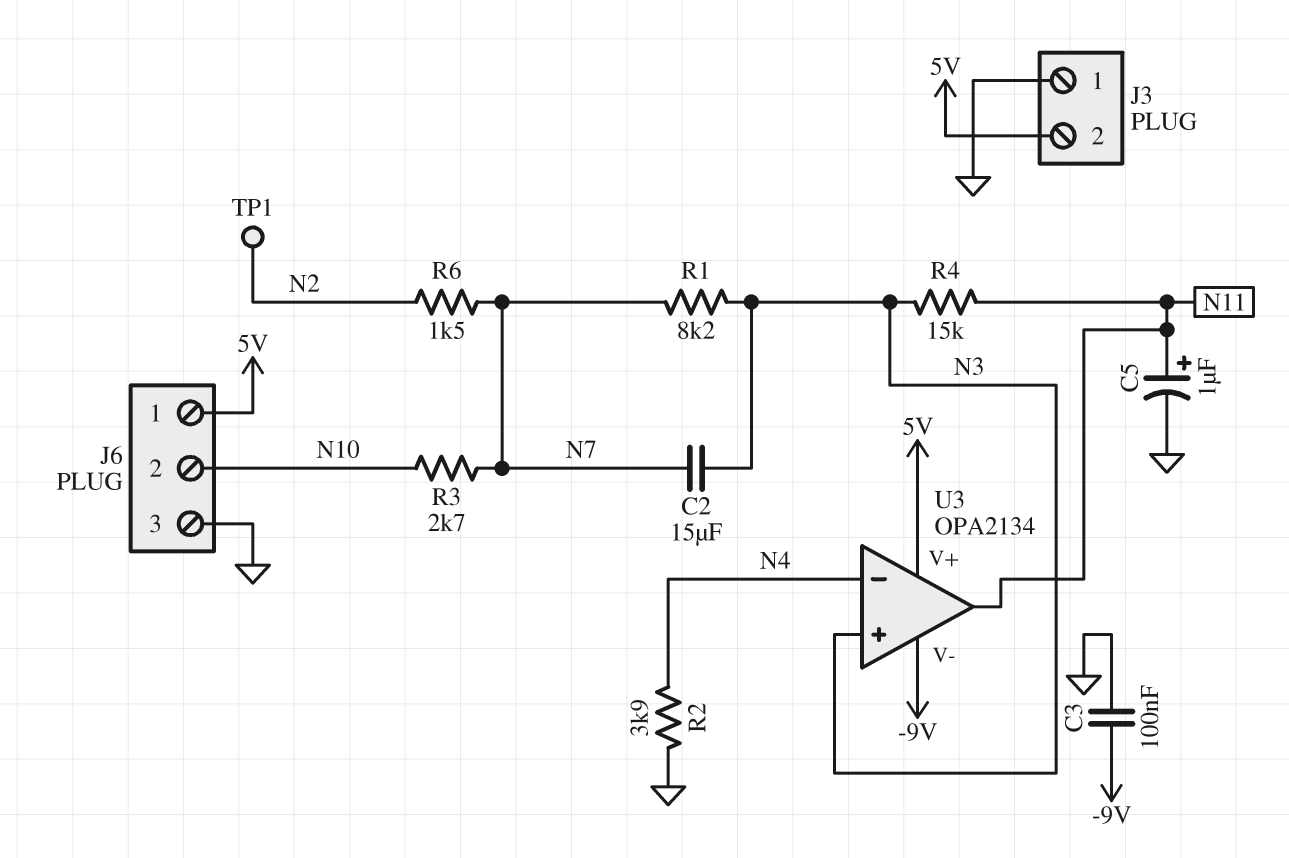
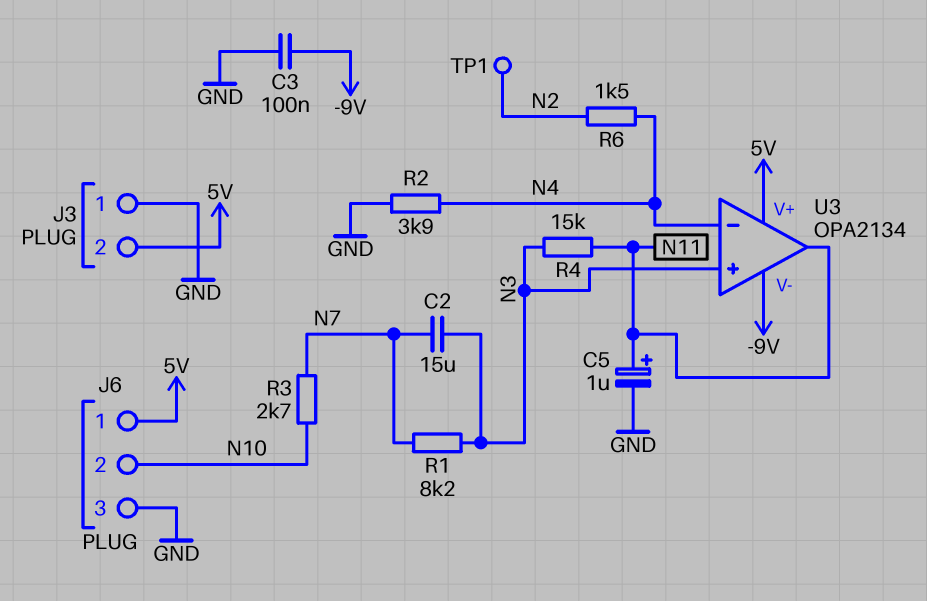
R6: 1.5k (N2, N7) -> 1.5k (N2, N4)

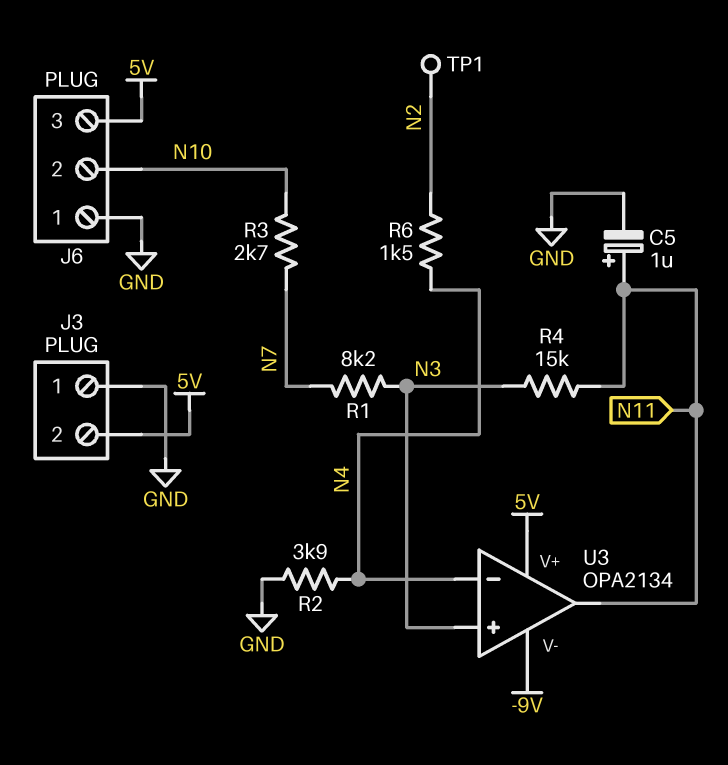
C2: 15uF (N3, N7) -> none
C3: 100nF (-9V, GND) -> none
J6 pin 1: 5V -> GND
J6 pin 3: GND -> 5V

